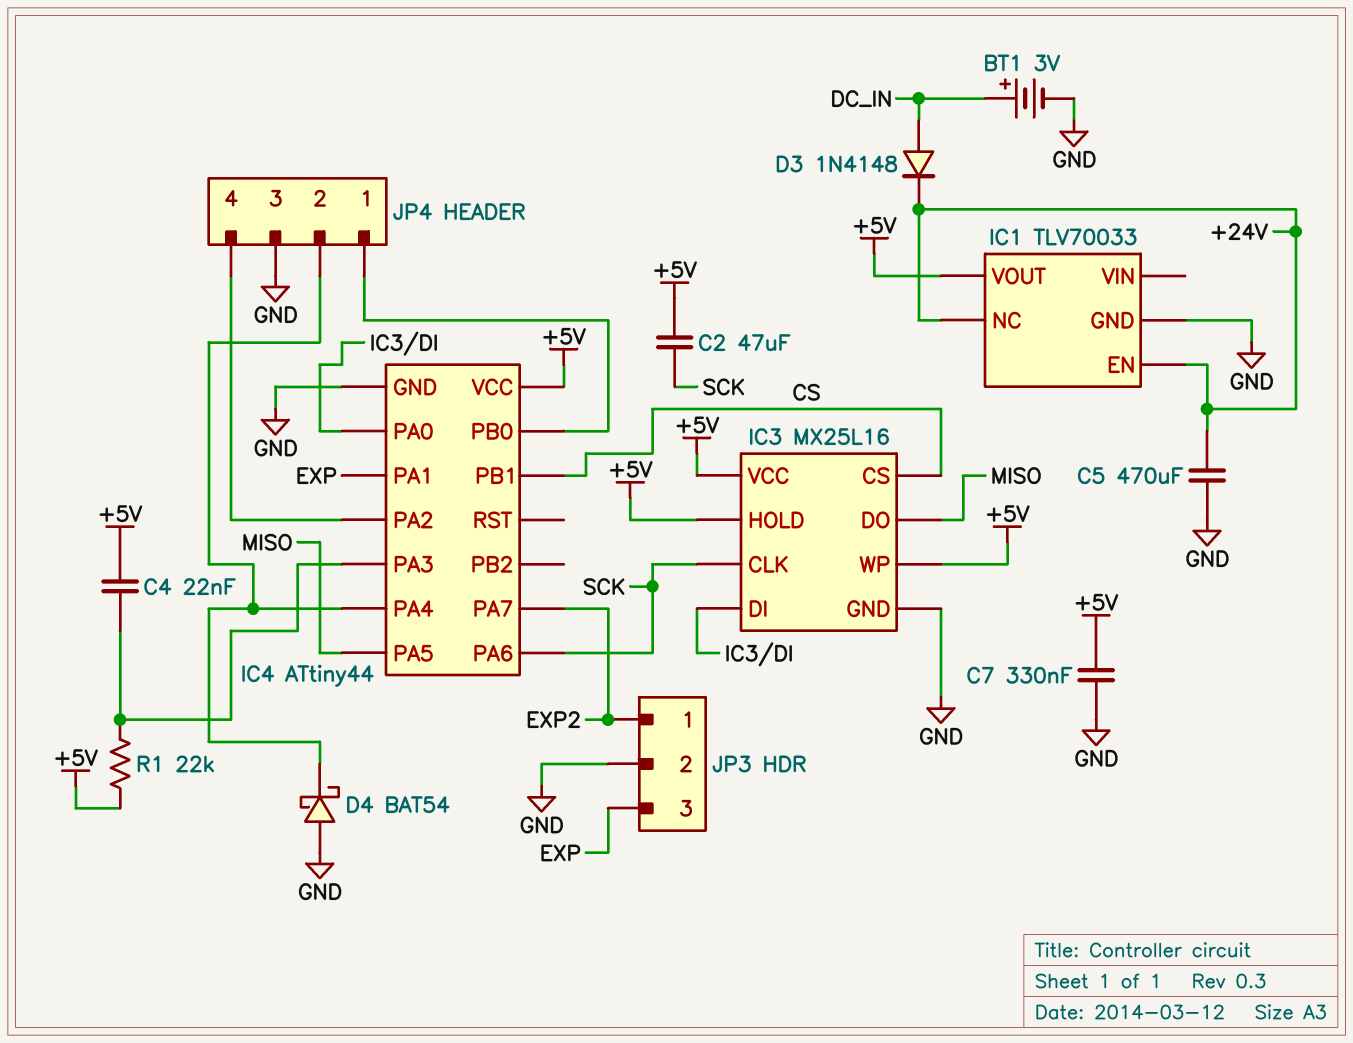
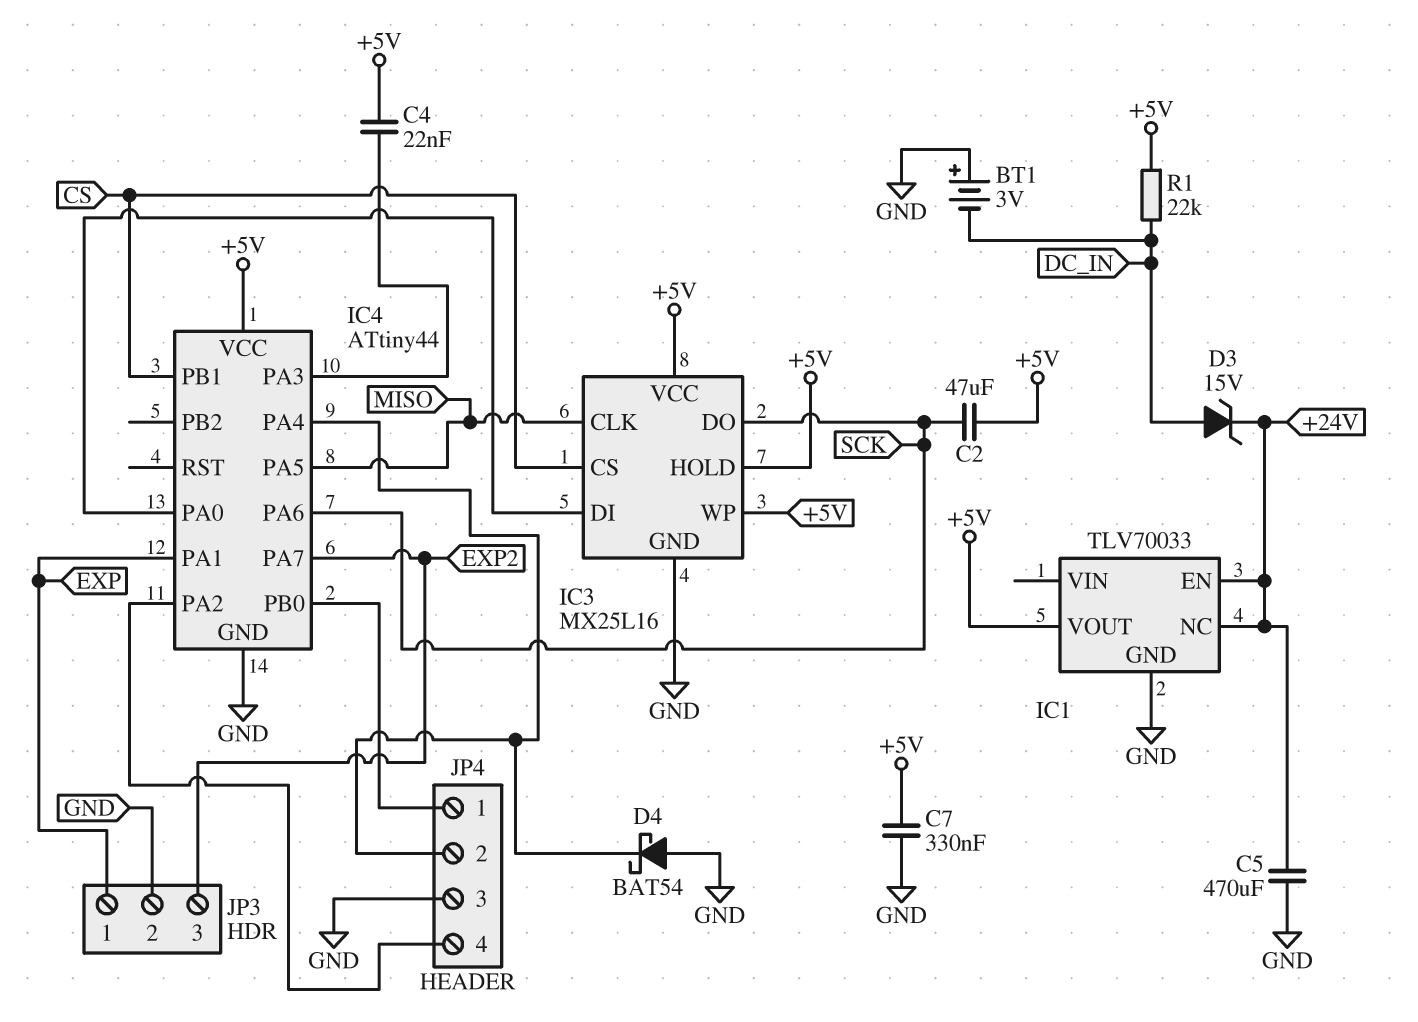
BT1: 3V (plus DC_IN, minus GND) -> 3V (plus GND, minus DC_IN)
D3: diode 1N4148 (A DC_IN, K +24V) -> zener 15V (A DC_IN, K +24V)
IC3 pin CLK: SCK -> MISO
IC3 pin DO: MISO -> SCK
JP3 pin 1: EXP2 -> EXP
JP3 pin 3: EXP -> EXP2
R1: 22k (+5V, IC4/PA3) -> 22k (+5V, DC_IN)

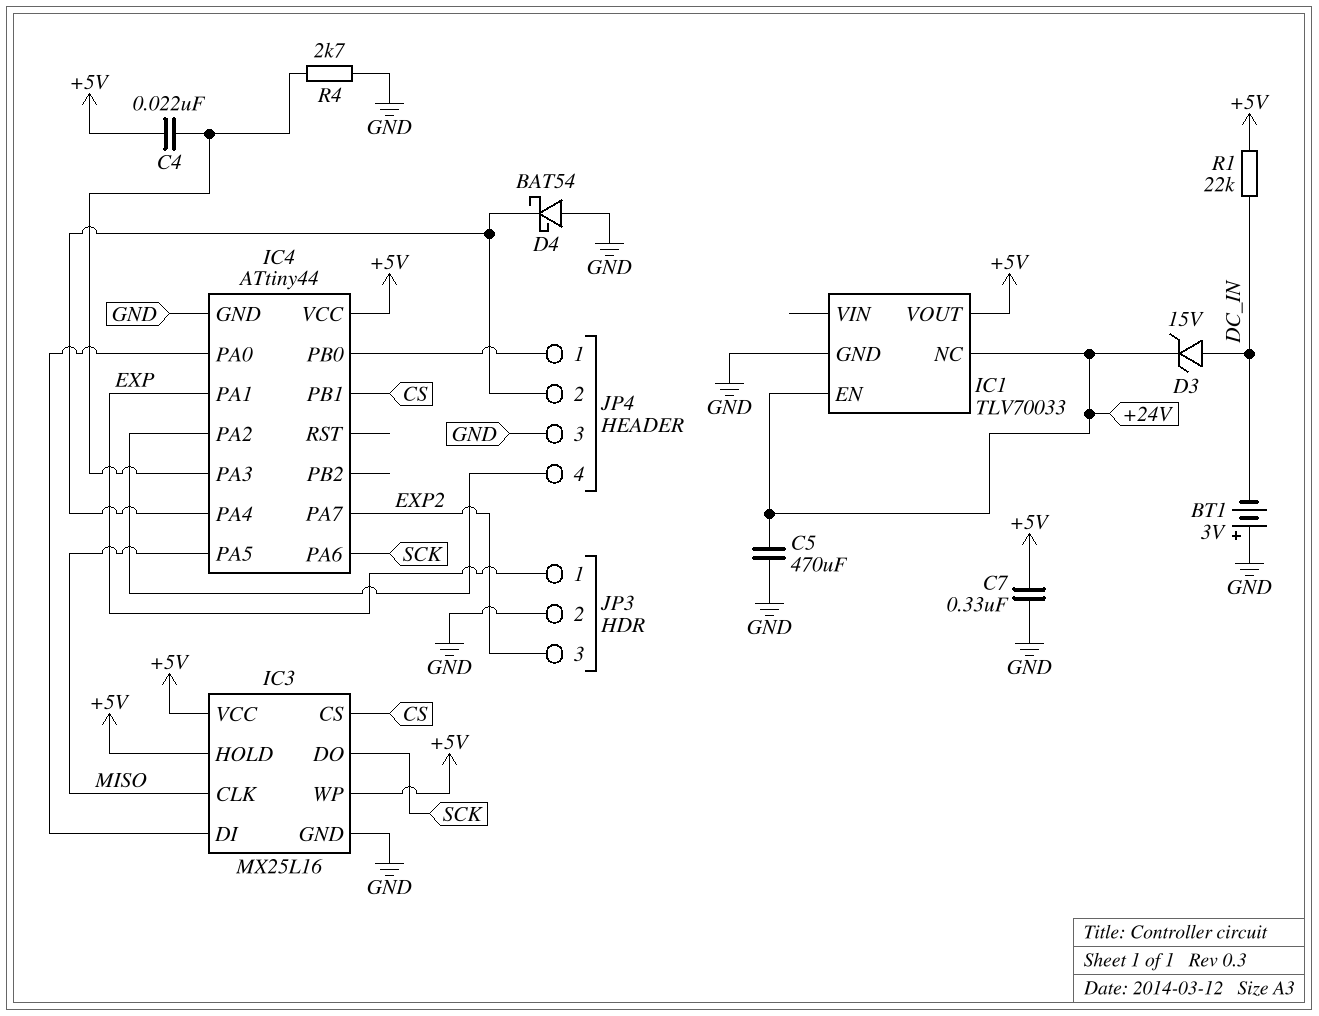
C2: 47uF (+5V, SCK) -> none
R4: none -> 2.7k (GND, IC4/PA3)

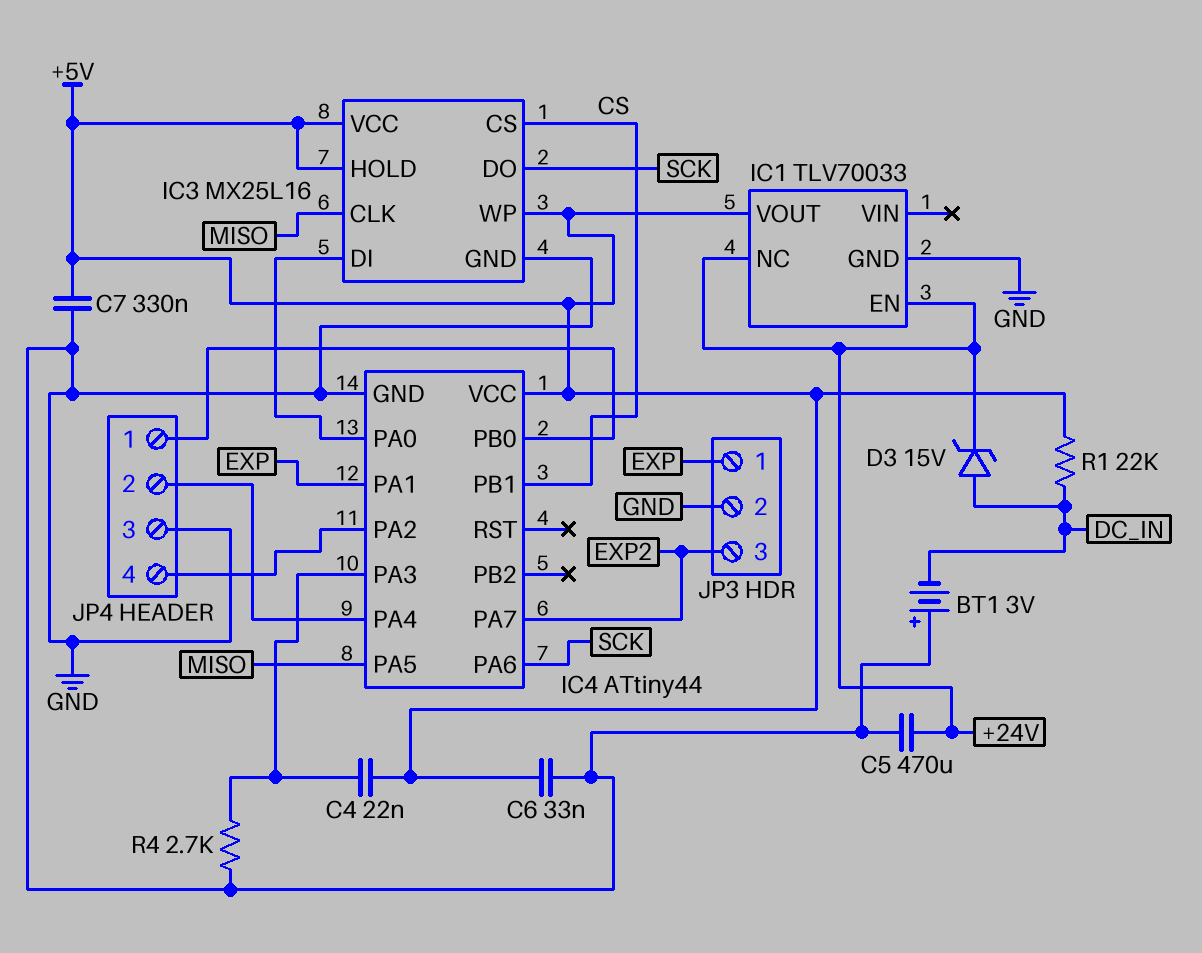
C6: none -> 33nF (+5V, GND)
D4: schottky BAT54 (A GND, K IC4/PA4) -> none

